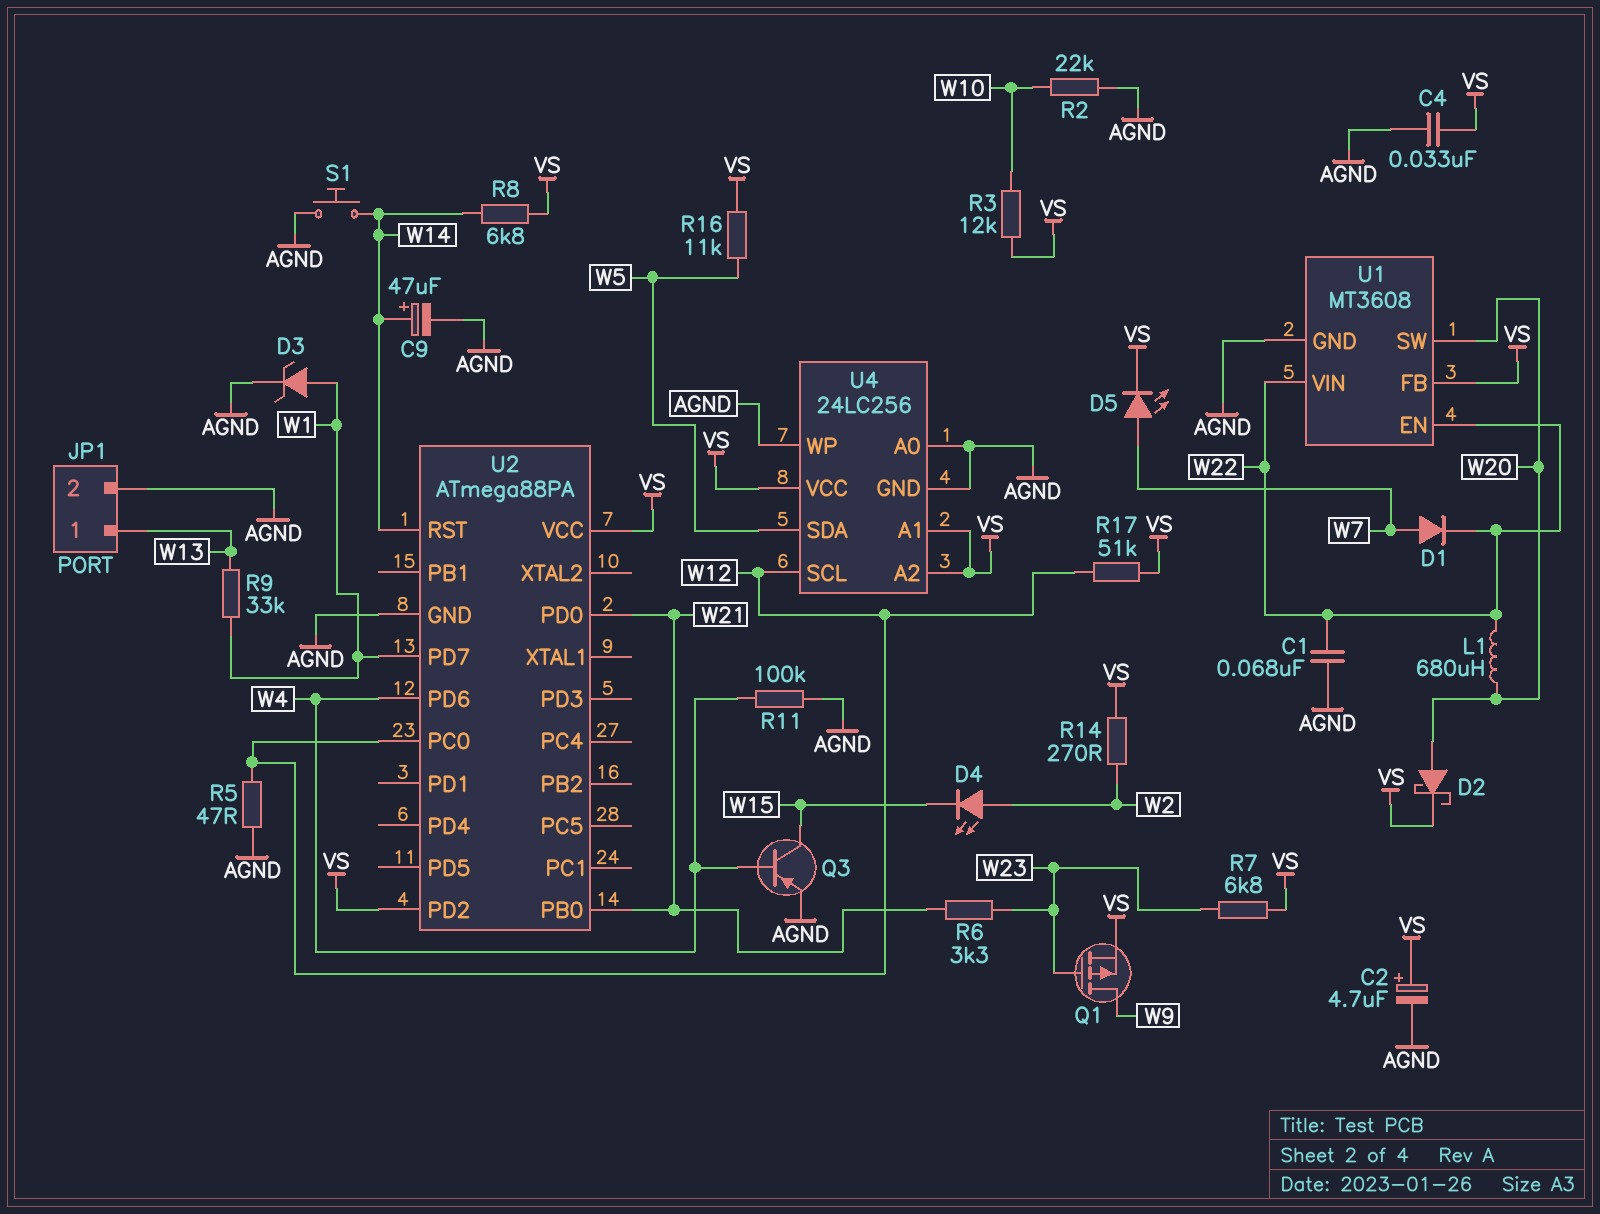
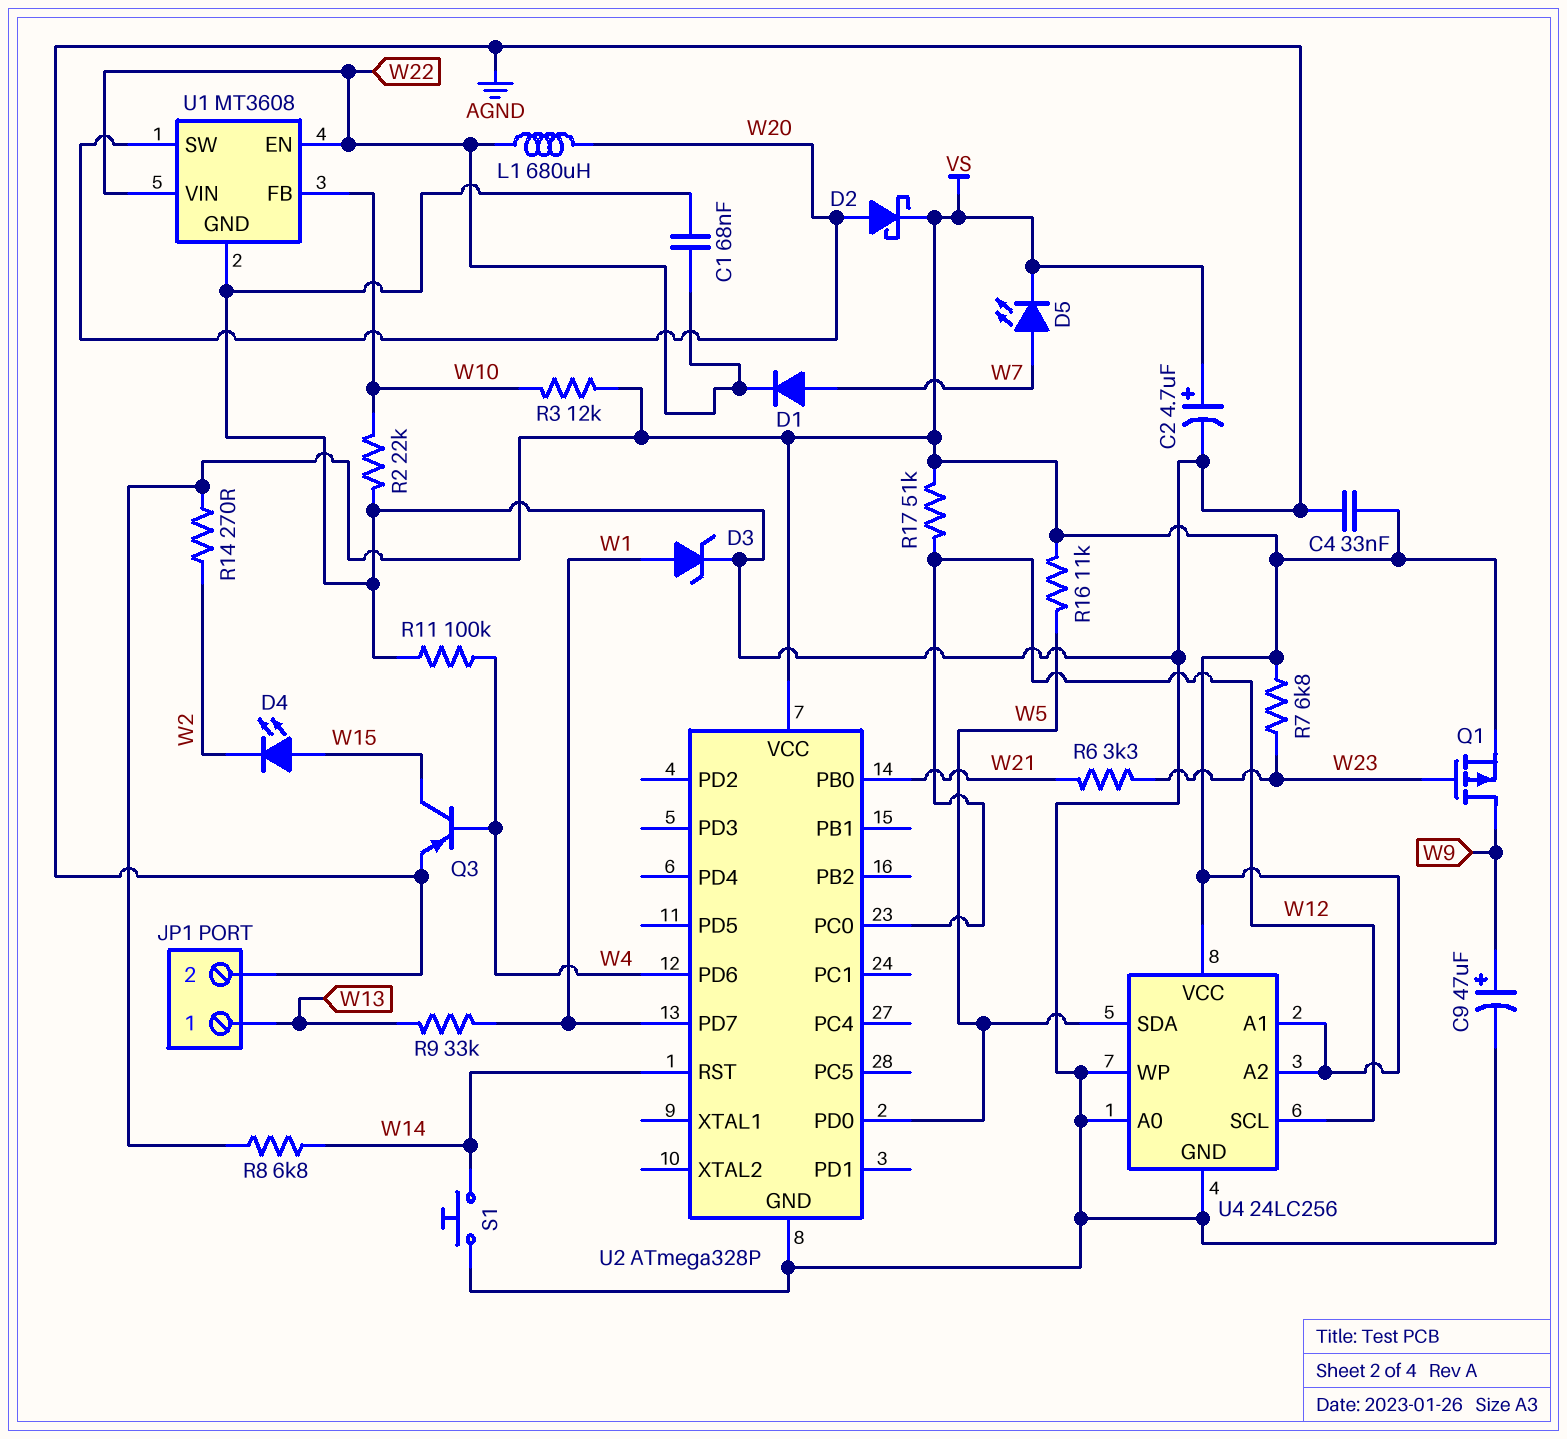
C9: 47uF (plus W14, minus AGND) -> 47uF (plus W9, minus AGND)
D4: LED (A W2, K W15) -> LED (A W15, K W2)
R5: 47 (AGND, W12) -> none
U1 pin FB: VS -> W10
U2: ATmega88PA -> ATmega328P
U2 pin PD0: W21 -> W5
U2 pin PD2: VS -> none

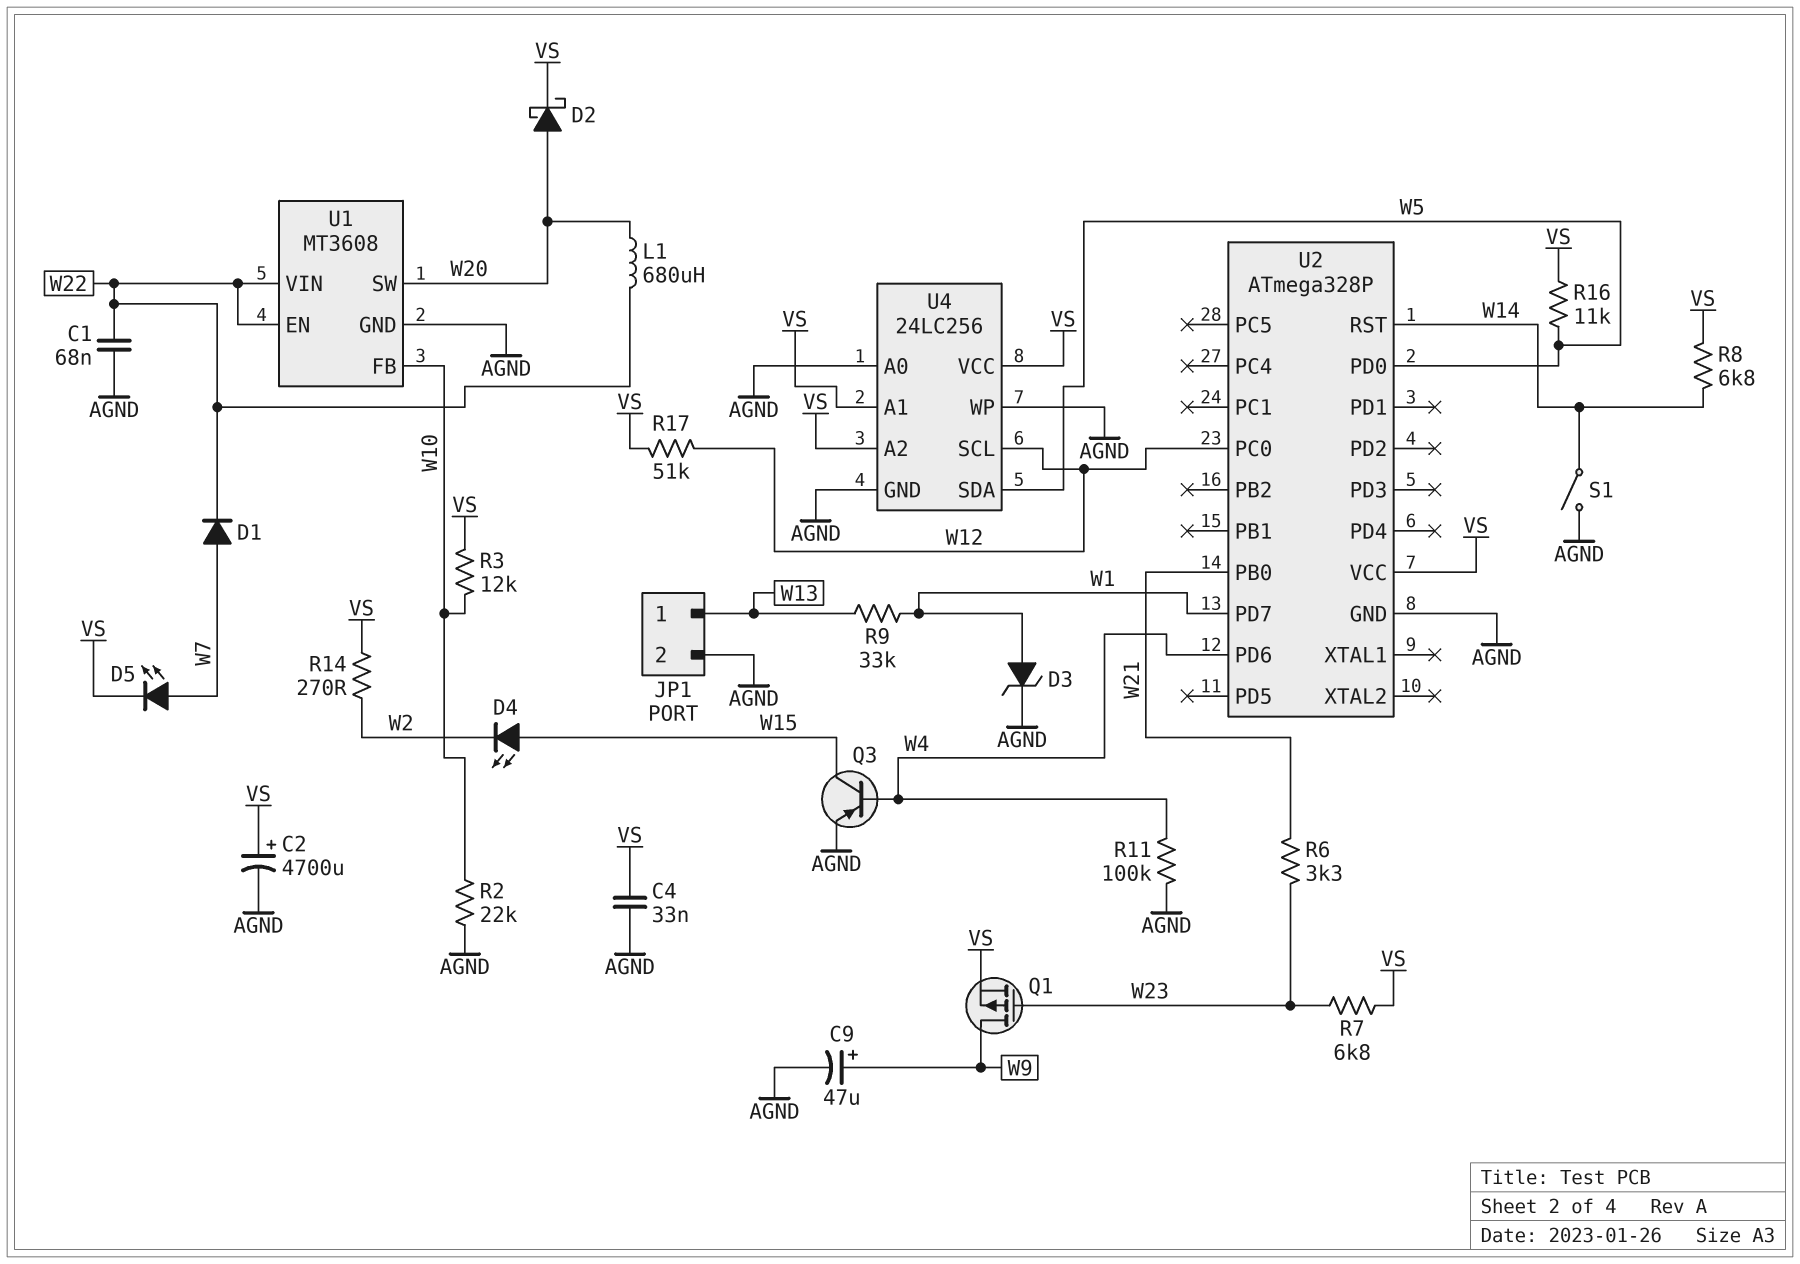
C2: 4.7uF (plus VS, minus AGND) -> 4700uF (plus VS, minus AGND)
S1: button (AGND, W14) -> switch (AGND, W14)

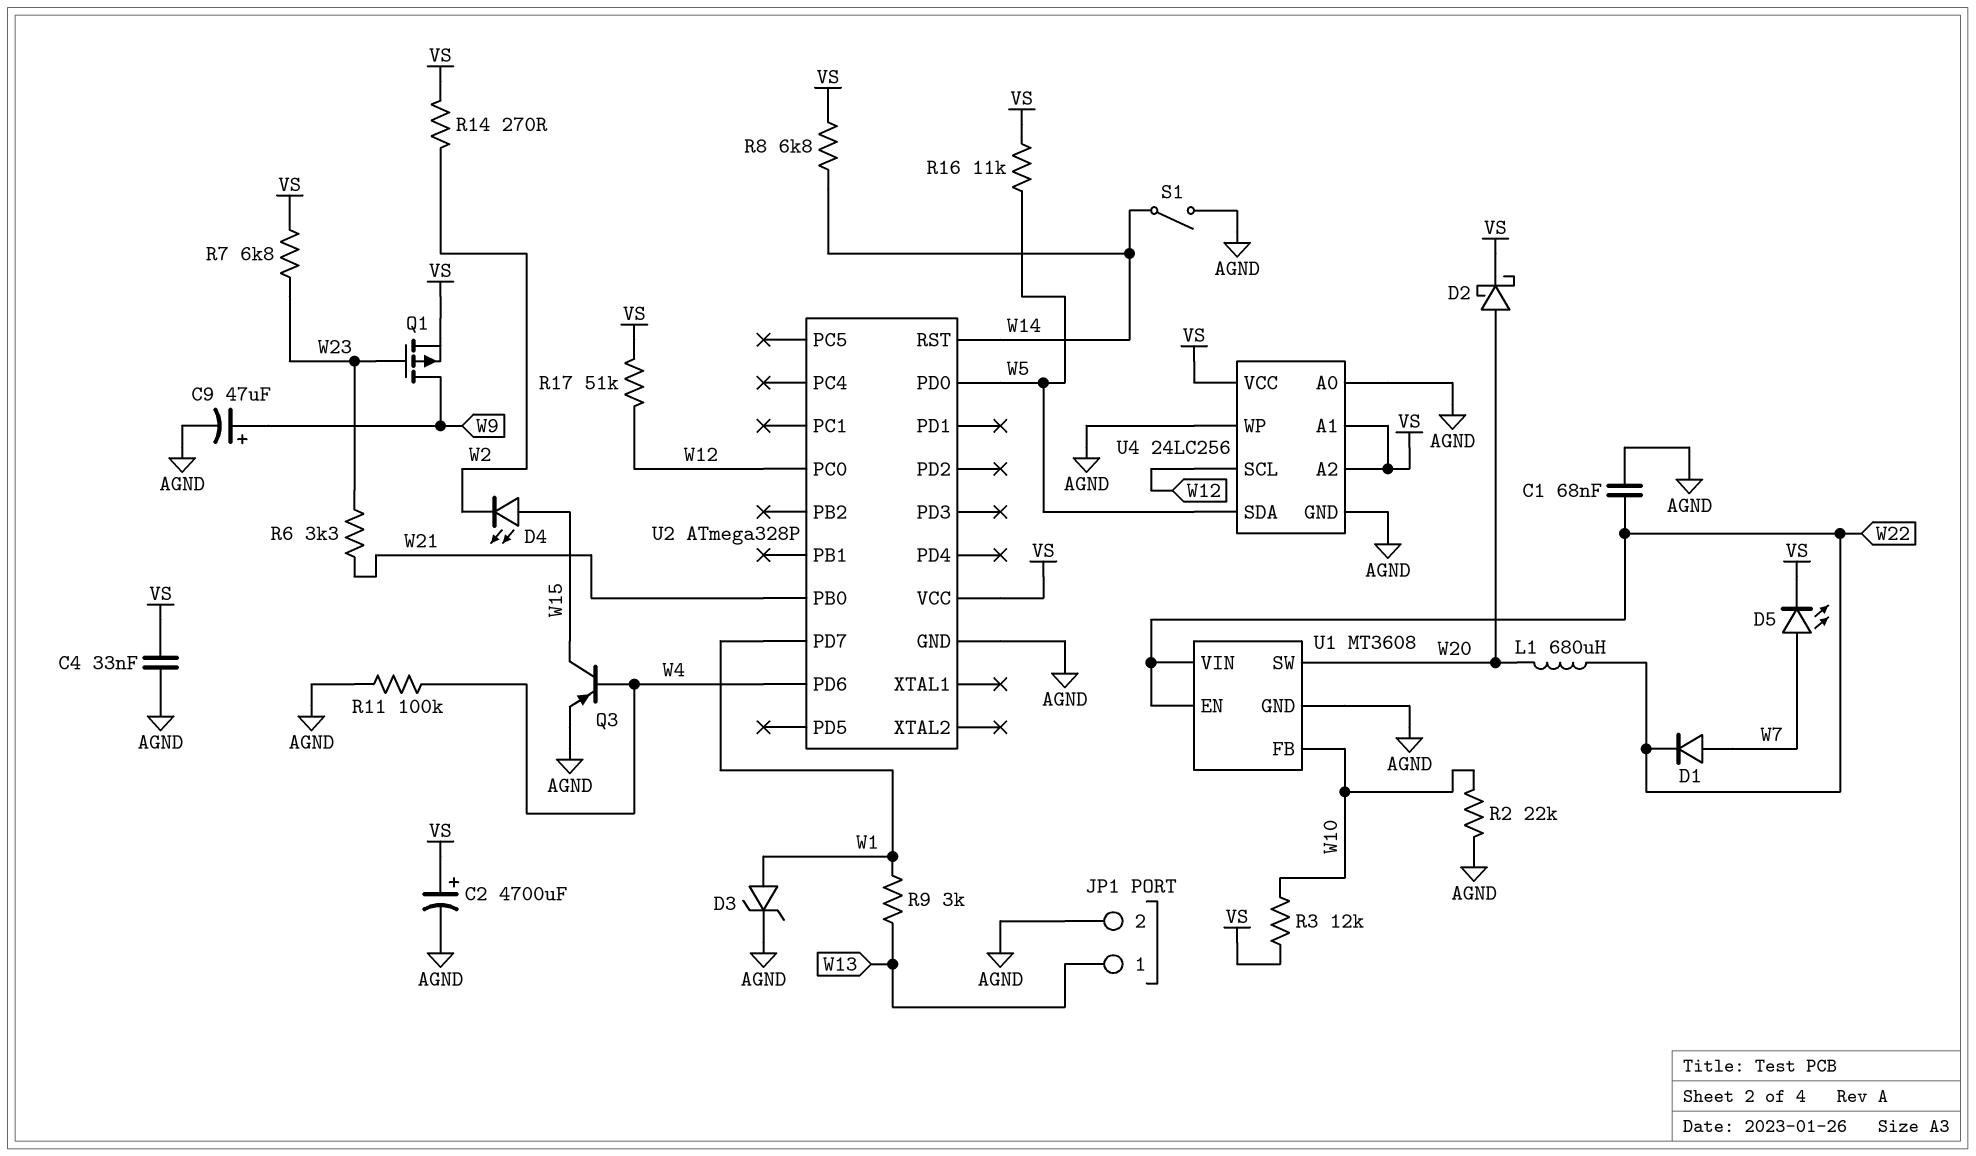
R9: 33k (W1, W13) -> 3k (W1, W13)

